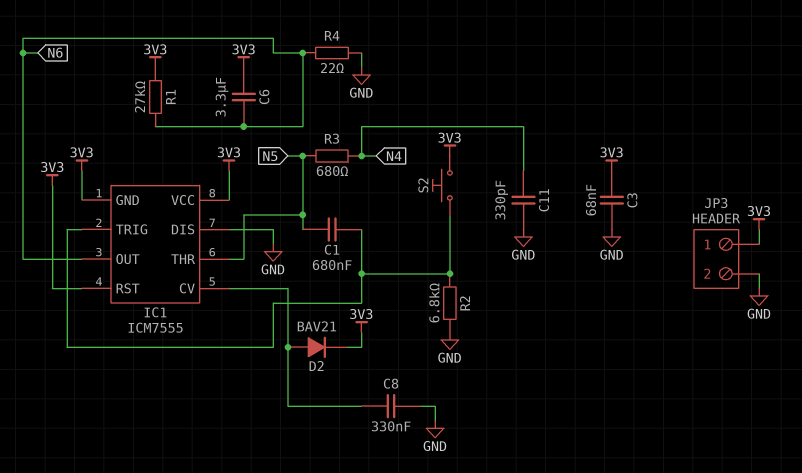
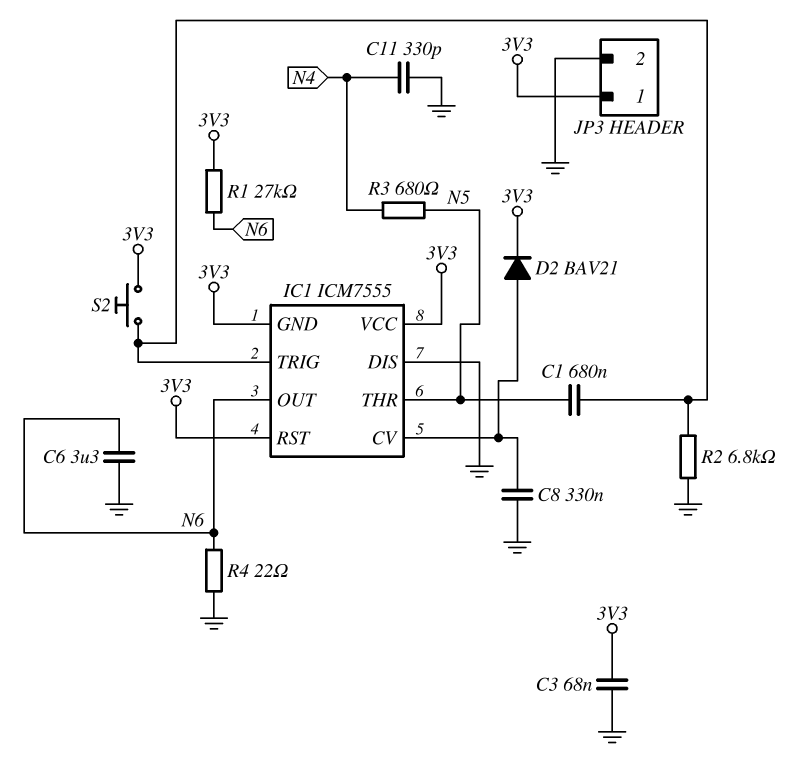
C6: 3.3uF (3V3, N6) -> 3.3uF (GND, N6)

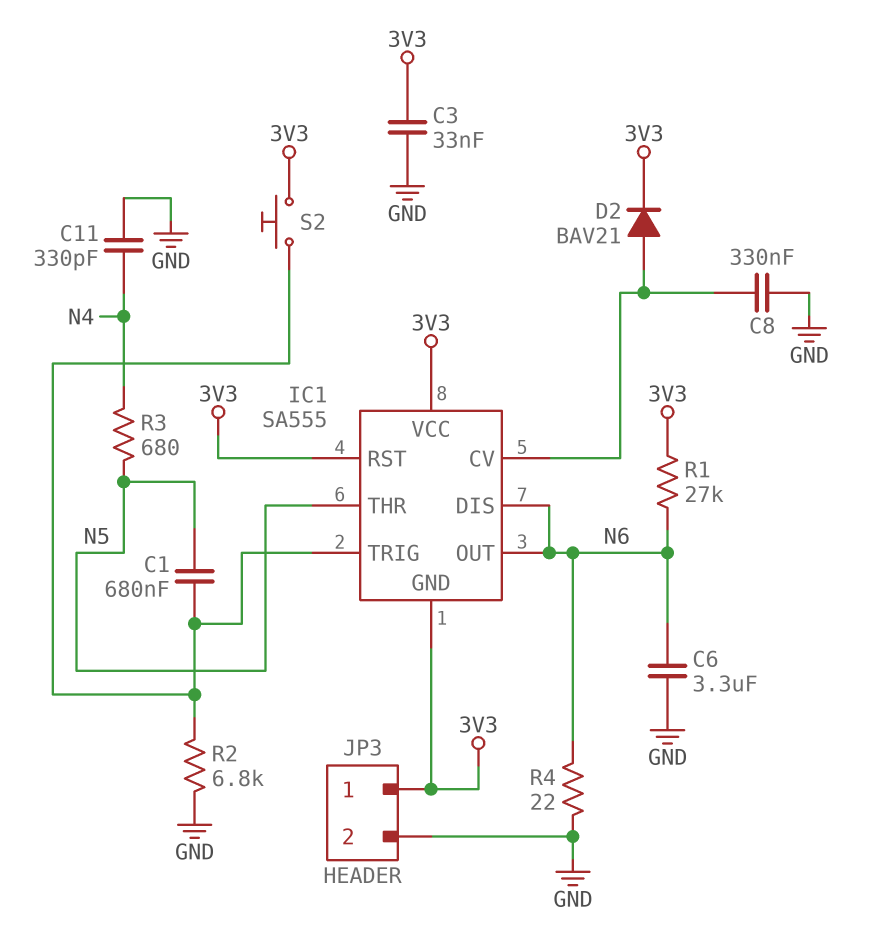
C3: 68nF (3V3, GND) -> 33nF (3V3, GND)
IC1: ICM7555 -> SA555
IC1 pin DIS: GND -> N6

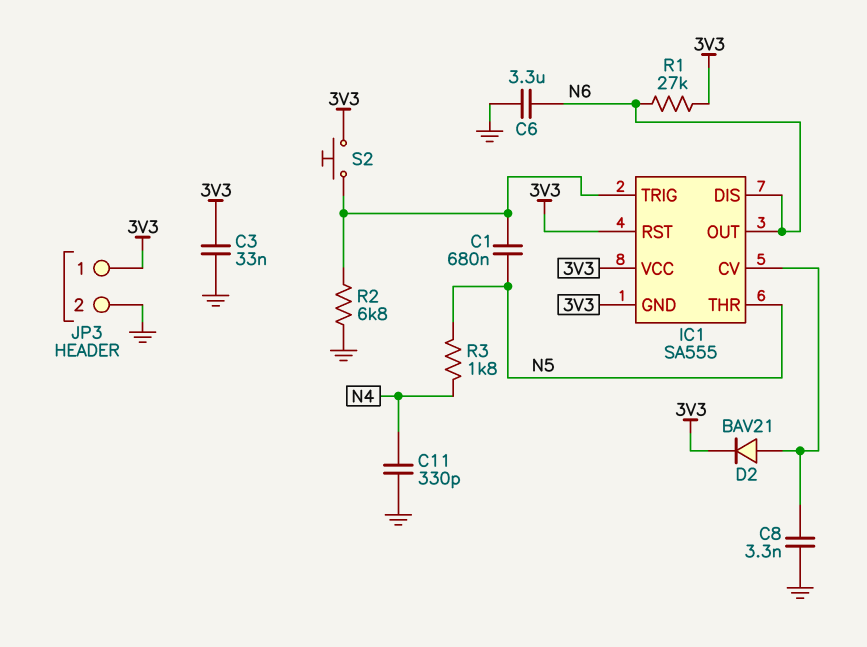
C8: 330nF (GND, IC1/CV) -> 3.3nF (GND, IC1/CV)
R3: 680 (N4, N5) -> 1.8k (N4, N5)
R4: 22 (GND, N6) -> none

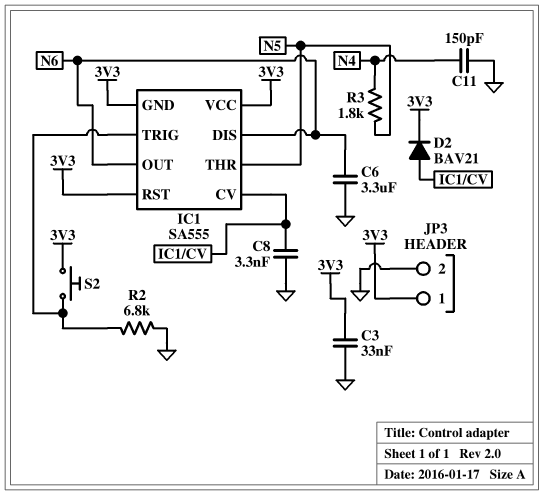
C1: 680nF (IC1/TRIG, N5) -> none
C11: 330pF (GND, N4) -> 150pF (GND, N4)
R1: 27k (3V3, N6) -> none

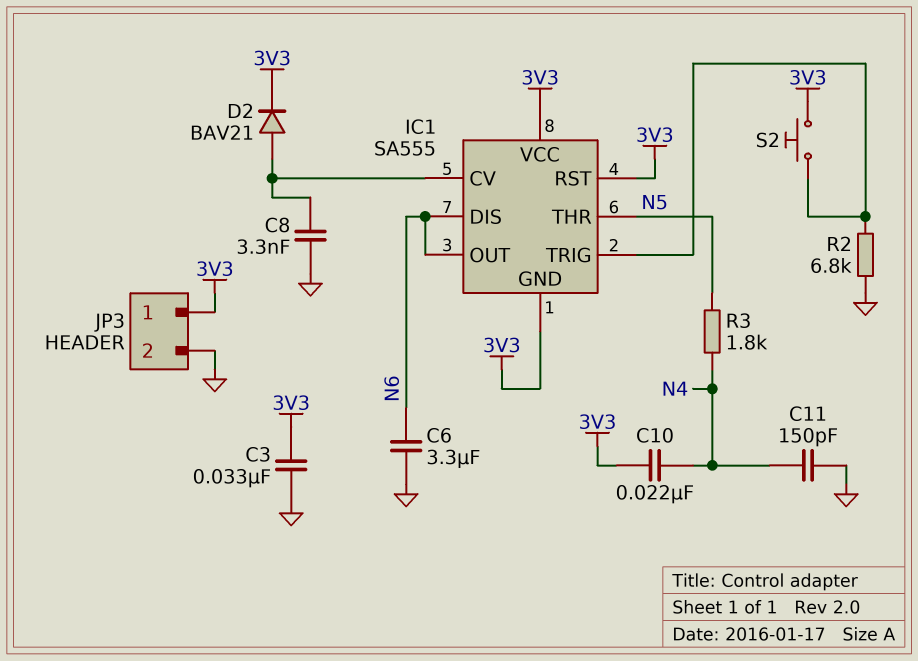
C10: none -> 22nF (3V3, N4)

